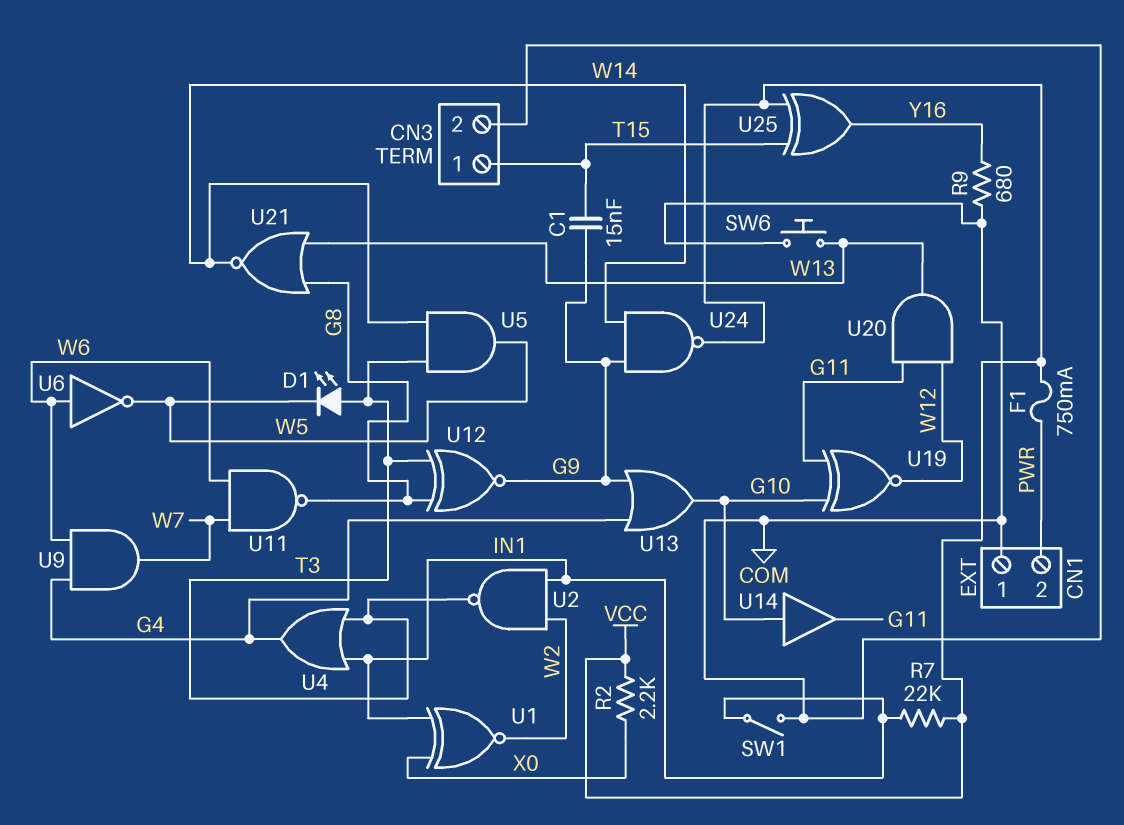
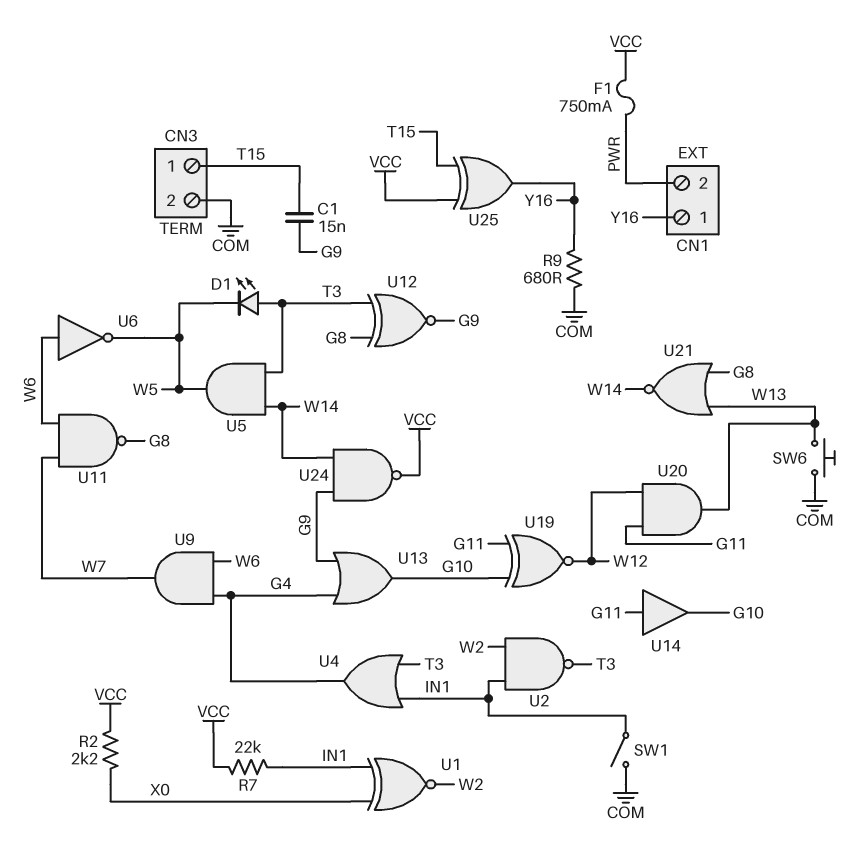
CN1 pin 1: COM -> Y16
U14: buffer (in G10, out G11) -> buffer (in G11, out G10)

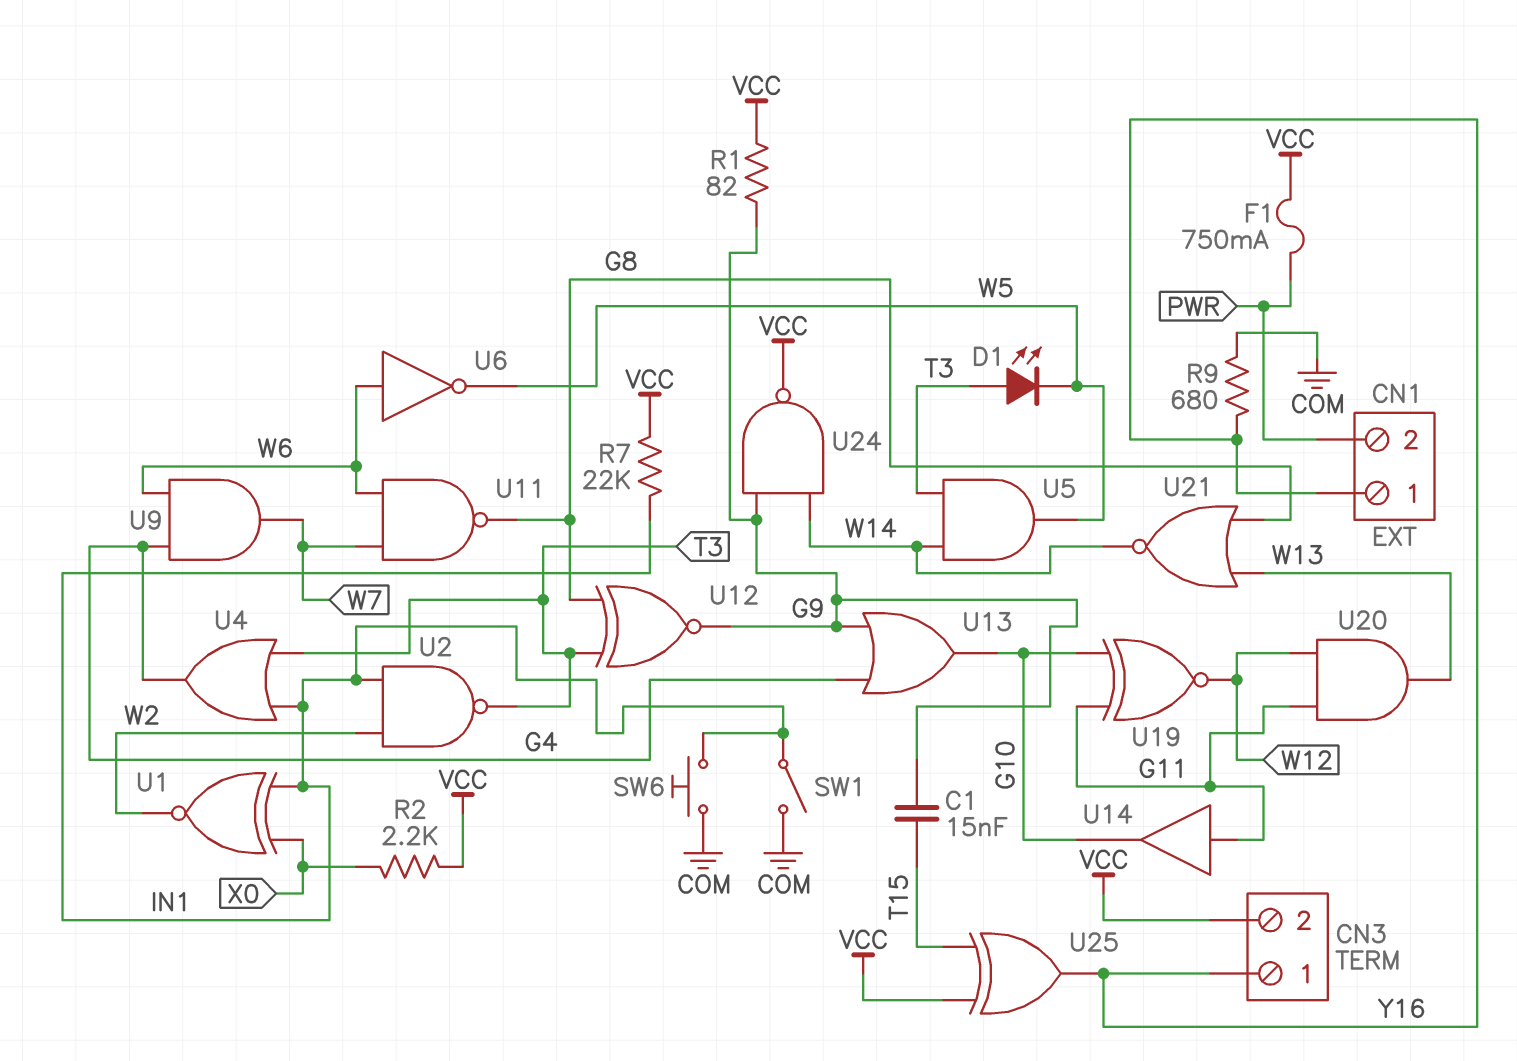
CN3 pin 1: T15 -> Y16
CN3 pin 2: COM -> VCC
R1: none -> 82 (G9, VCC)
SW6: button (COM, W13) -> button (COM, IN1)

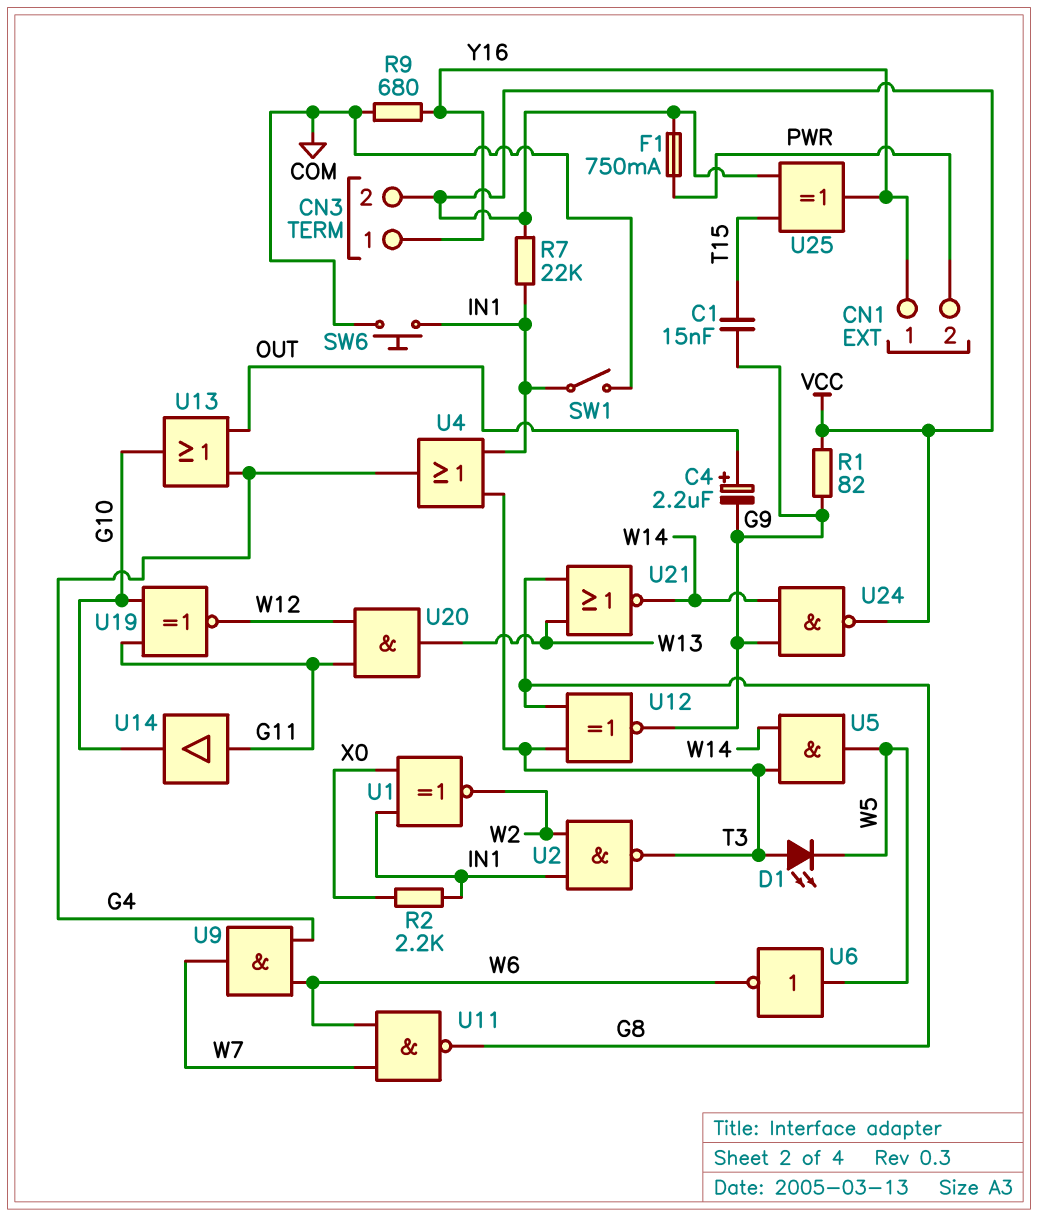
C4: none -> 2.2uF (plus OUT, minus G9)
R2: 2.2k (VCC, X0) -> 2.2k (IN1, X0)
U6: NOT (in W6, out W5) -> NOT (in W5, out W6)
U13: OR (in G4, in G9, out G10) -> OR (in G4, in OUT, out G10)

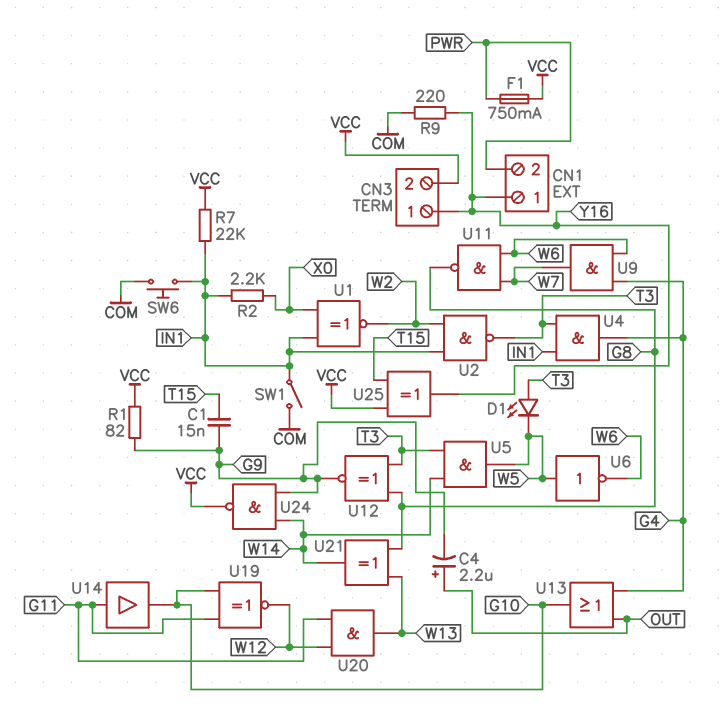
R9: 680 (COM, Y16) -> 220 (COM, Y16)
U4: OR (in IN1, in T3, out G4) -> AND (in IN1, in T3, out G4)
U21: NOR (in G8, in W13, out W14) -> XOR (in G8, in W13, out W14)

